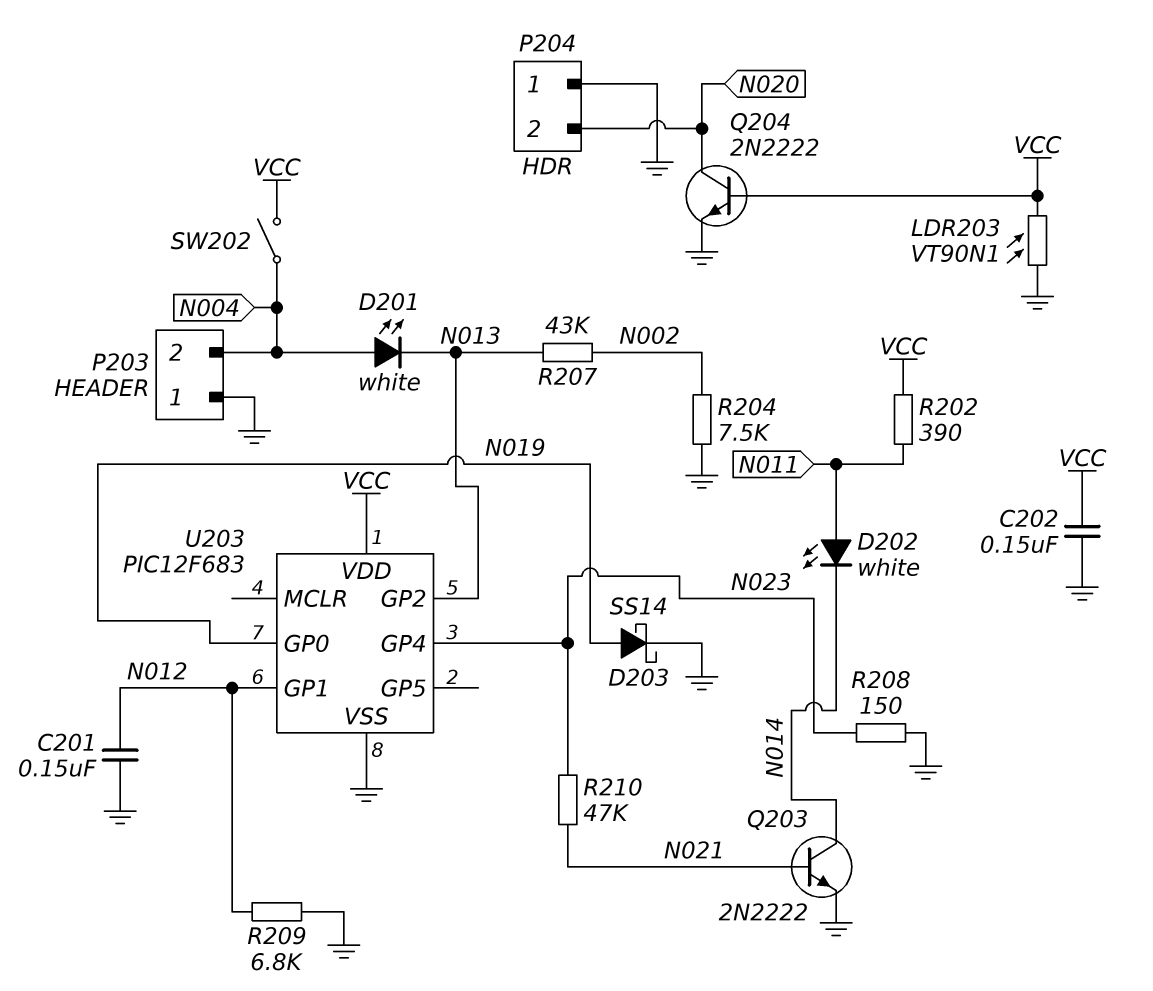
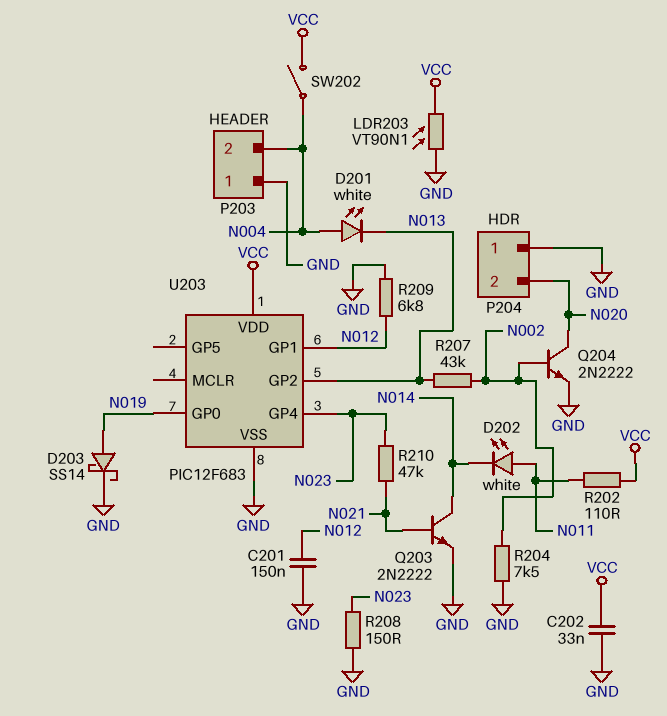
C202: 150nF (GND, VCC) -> 33nF (GND, VCC)
Q204: NPN 2N2222 (B VCC, C N020, E GND) -> NPN 2N2222 (B N002, C N020, E GND)
R202: 390 (N011, VCC) -> 110 (N011, VCC)

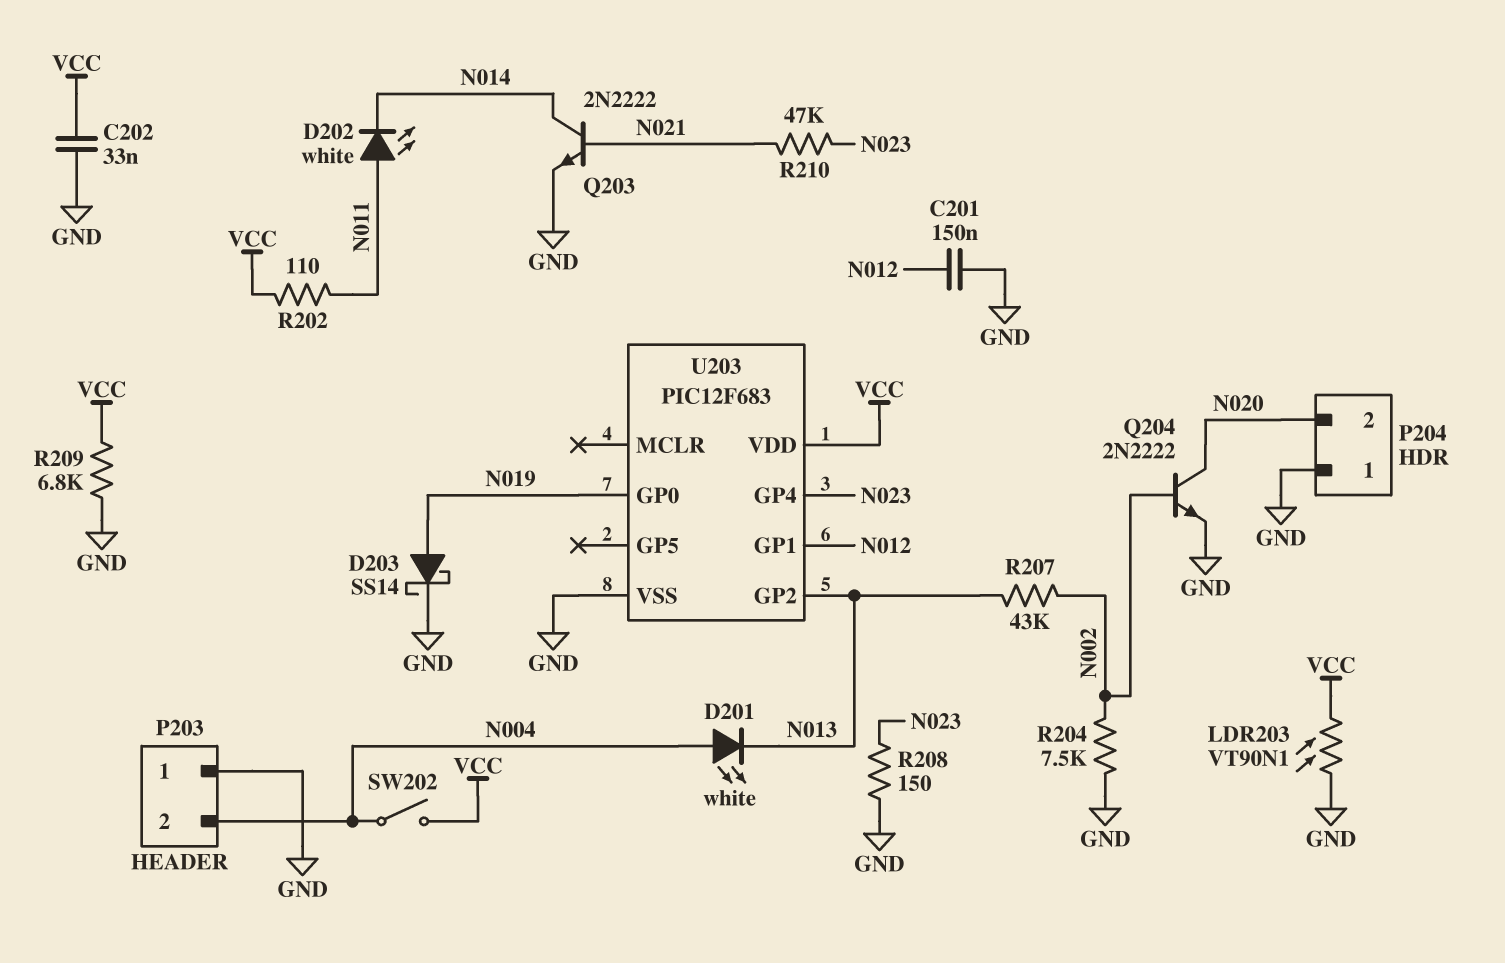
R209: 6.8k (GND, N012) -> 6.8k (GND, VCC)

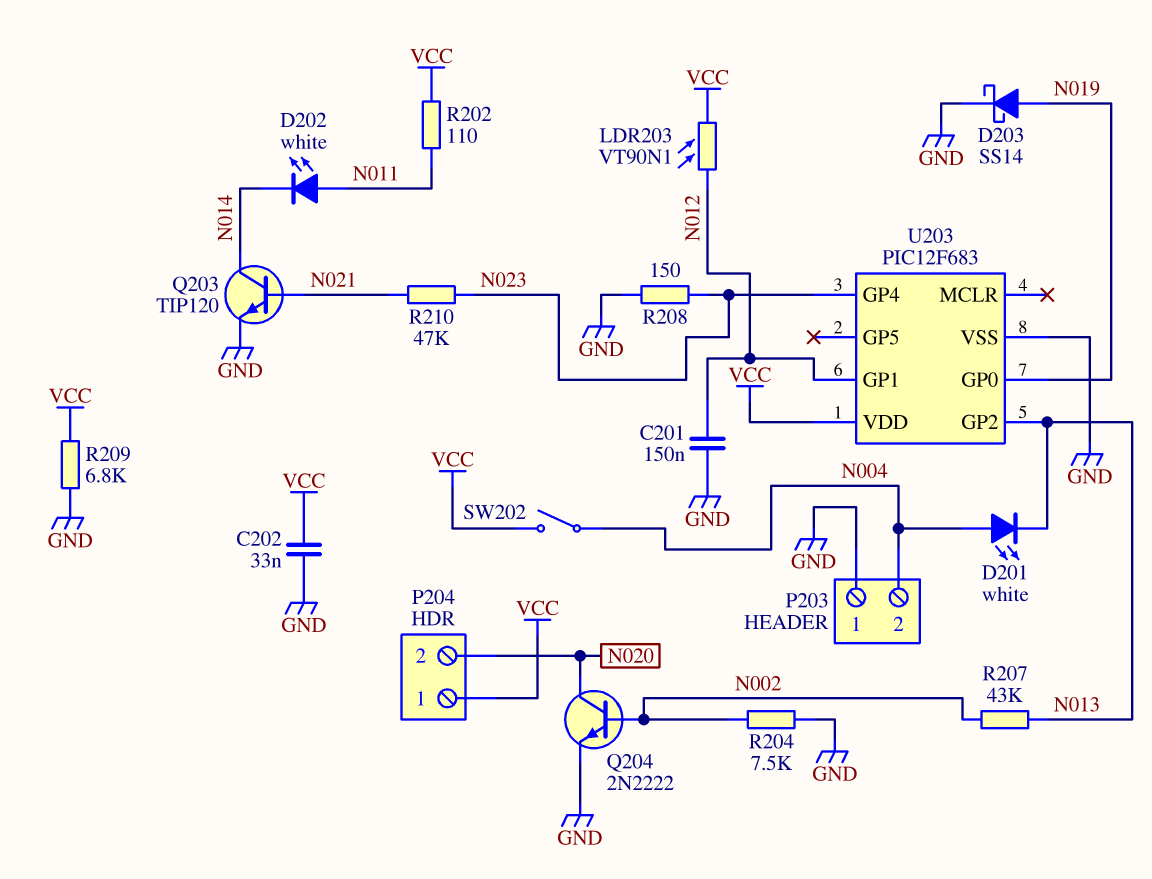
LDR203: VT90N1 (GND, VCC) -> VT90N1 (N012, VCC)
P204 pin 1: GND -> VCC
Q203: NPN 2N2222 (B N021, C N014, E GND) -> NPN TIP120 (B N021, C N014, E GND)

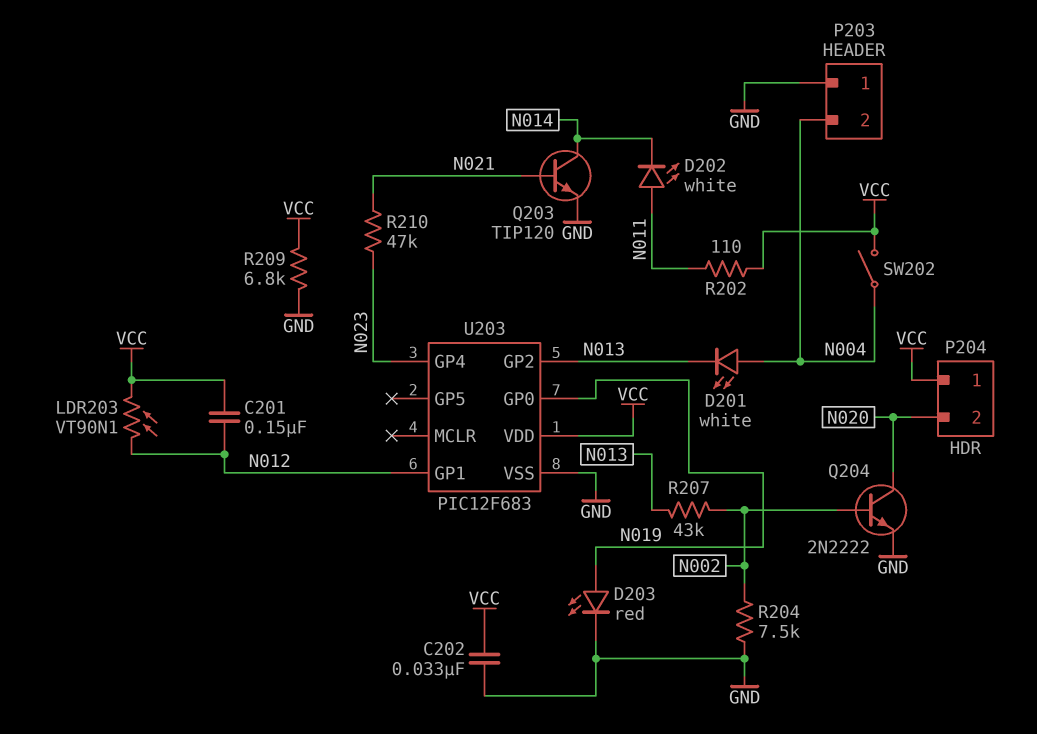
C201: 150nF (GND, N012) -> 150nF (N012, VCC)
D203: schottky SS14 (A N019, K GND) -> LED red (A N019, K GND)
R208: 150 (GND, N023) -> none

